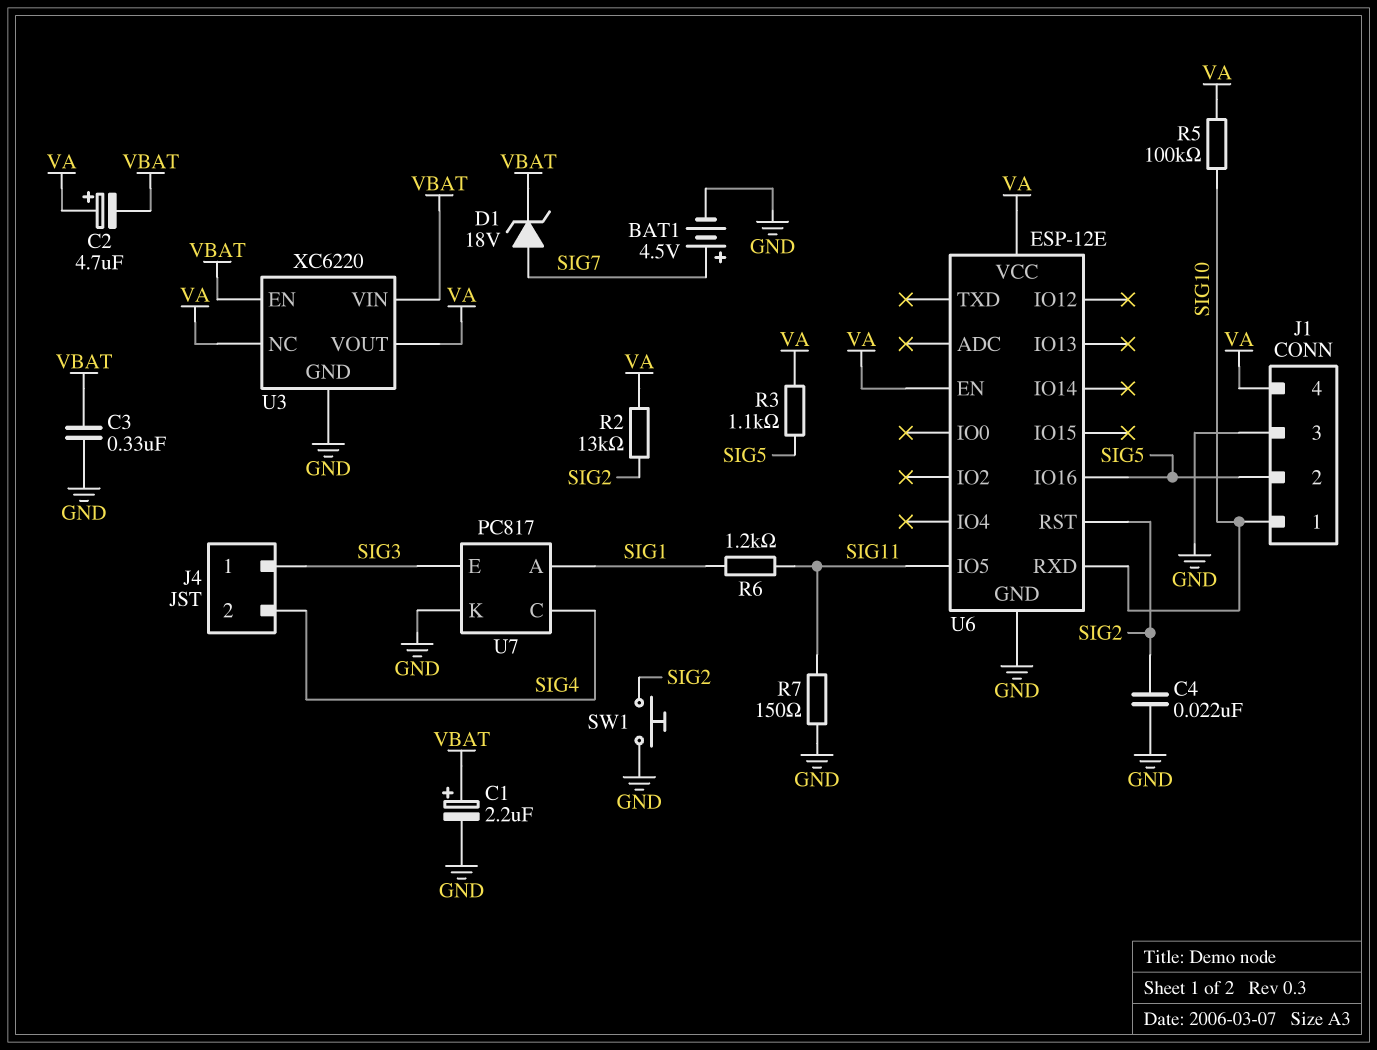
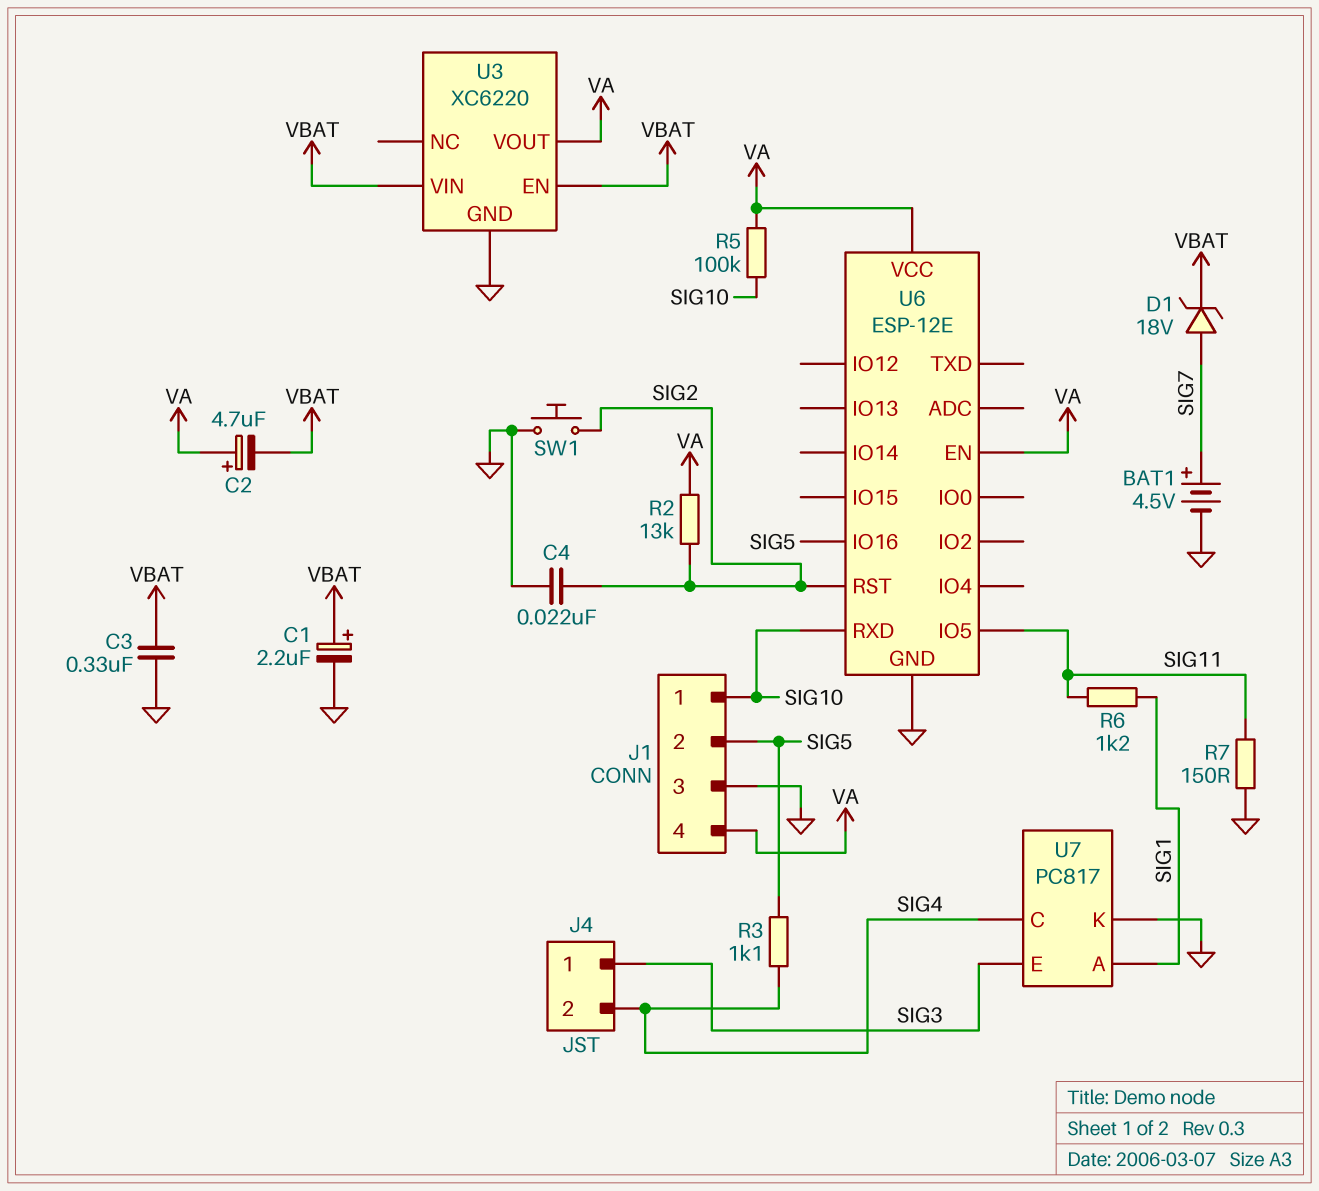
R3: 1.1k (SIG5, VA) -> 1.1k (SIG4, SIG5)
U3 pin NC: VA -> none

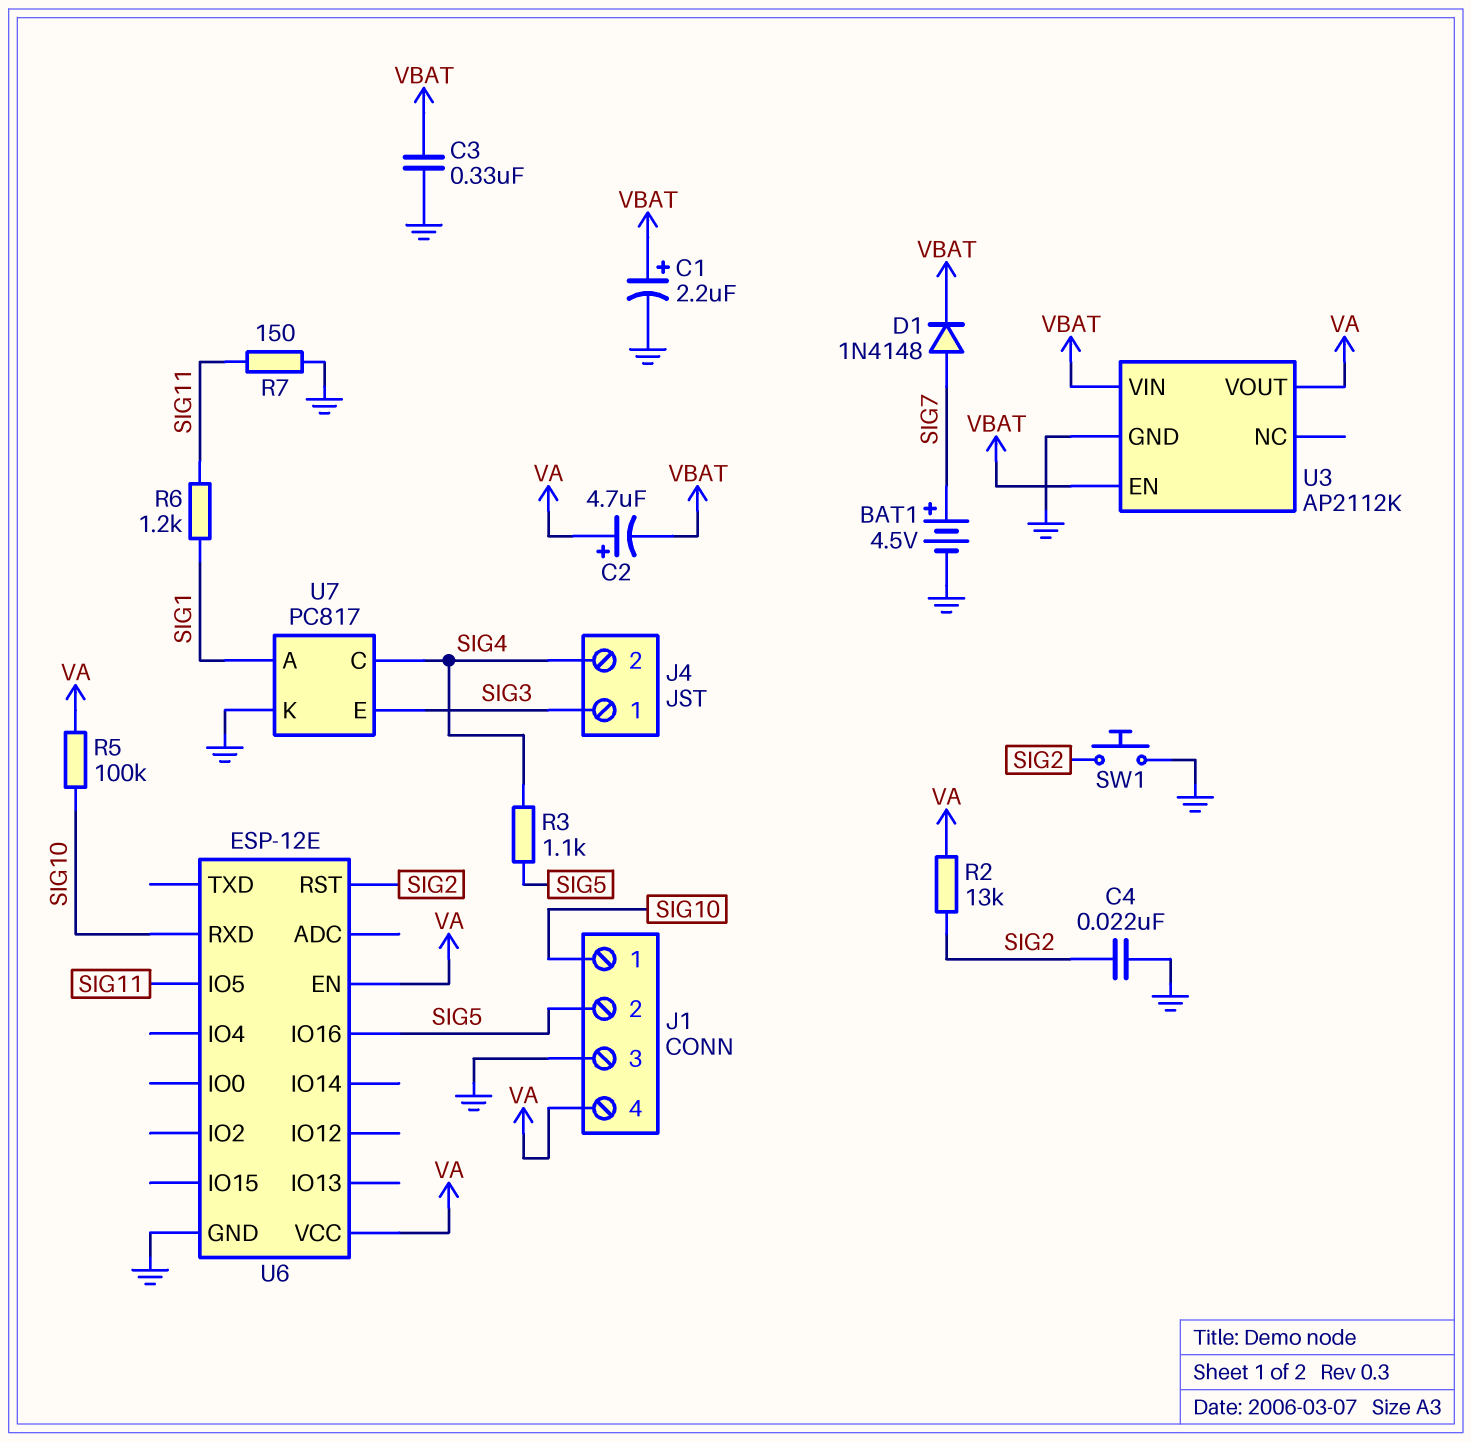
D1: zener 18V (A SIG7, K VBAT) -> diode 1N4148 (A SIG7, K VBAT)
U3: XC6220 -> AP2112K

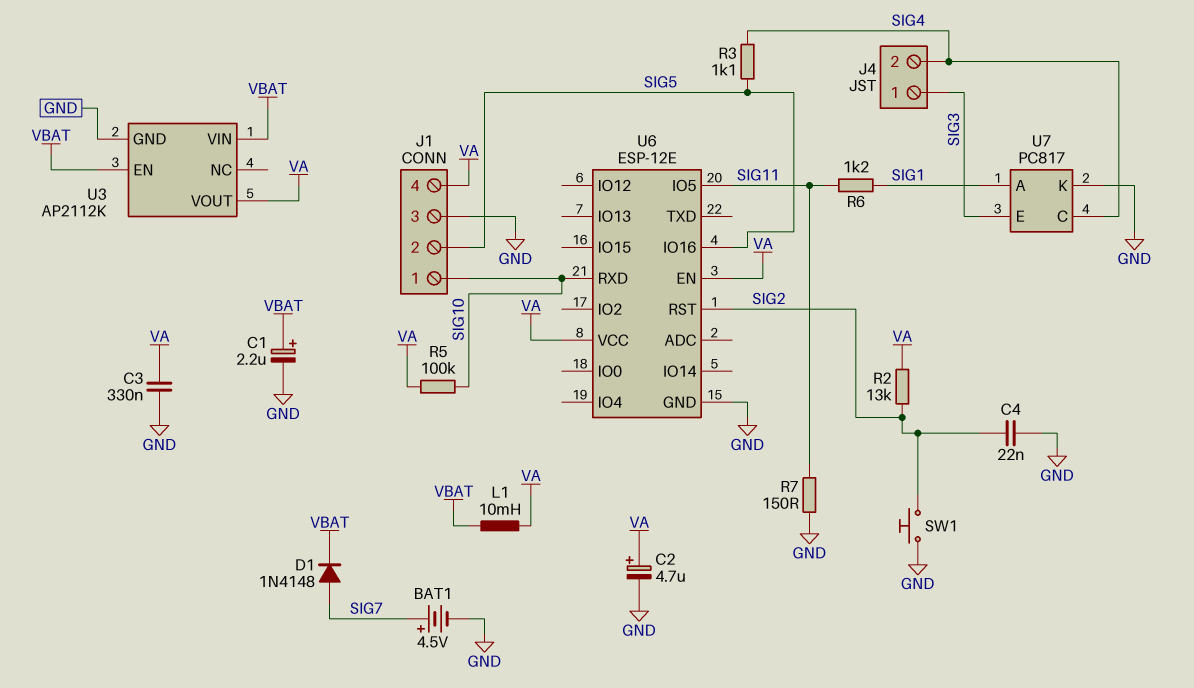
C2: 4.7uF (plus VA, minus VBAT) -> 4.7uF (plus VA, minus GND)
C3: 330nF (GND, VBAT) -> 330nF (GND, VA)
L1: none -> 10mH (VA, VBAT)

